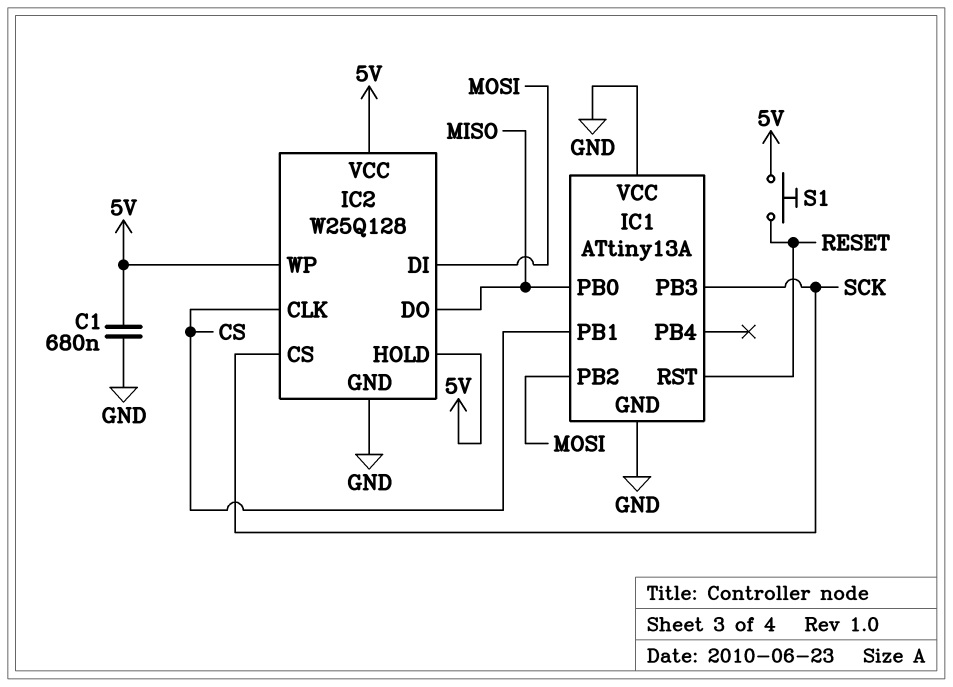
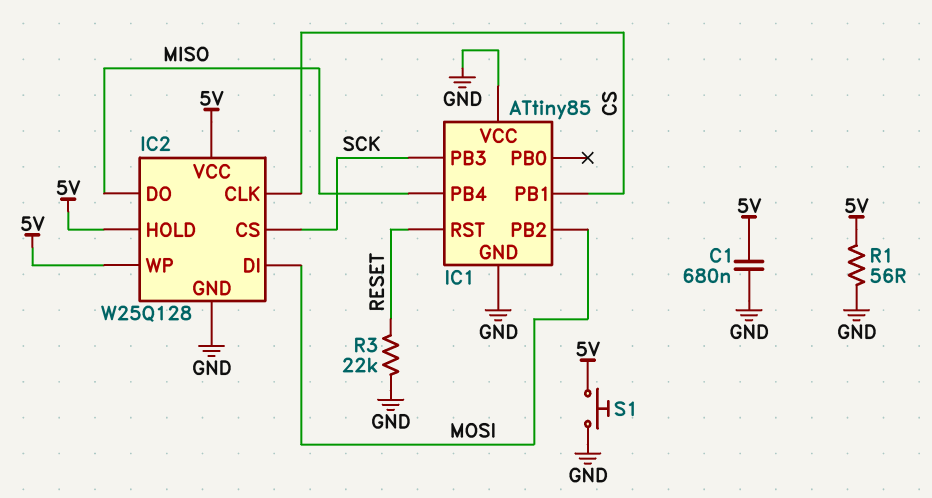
IC1: ATtiny13A -> ATtiny85
IC1 pin PB0: MISO -> none
IC1 pin PB4: none -> MISO
R1: none -> 56 (5V, GND)
R3: none -> 22k (GND, RESET)
S1: button (5V, RESET) -> button (5V, GND)

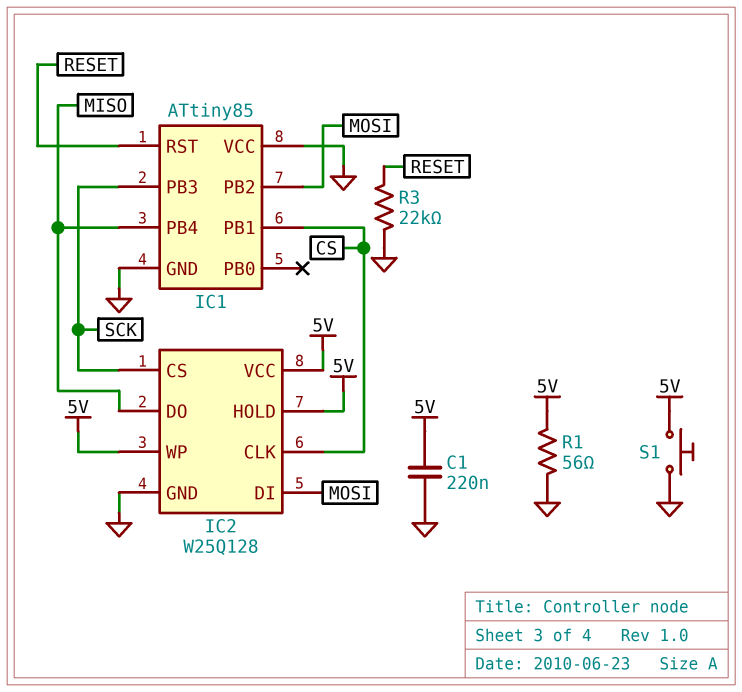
C1: 680nF (5V, GND) -> 220nF (5V, GND)

